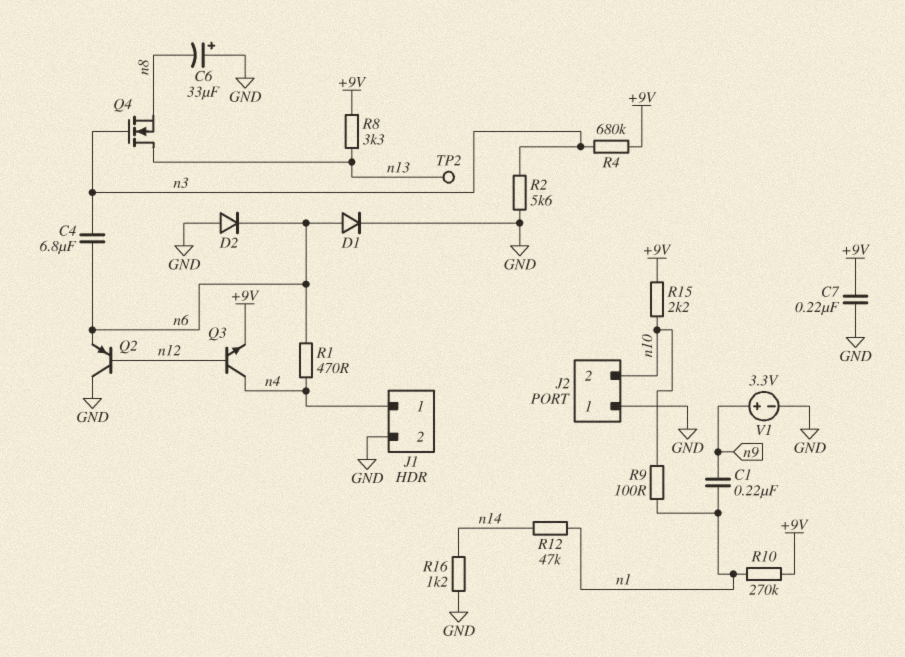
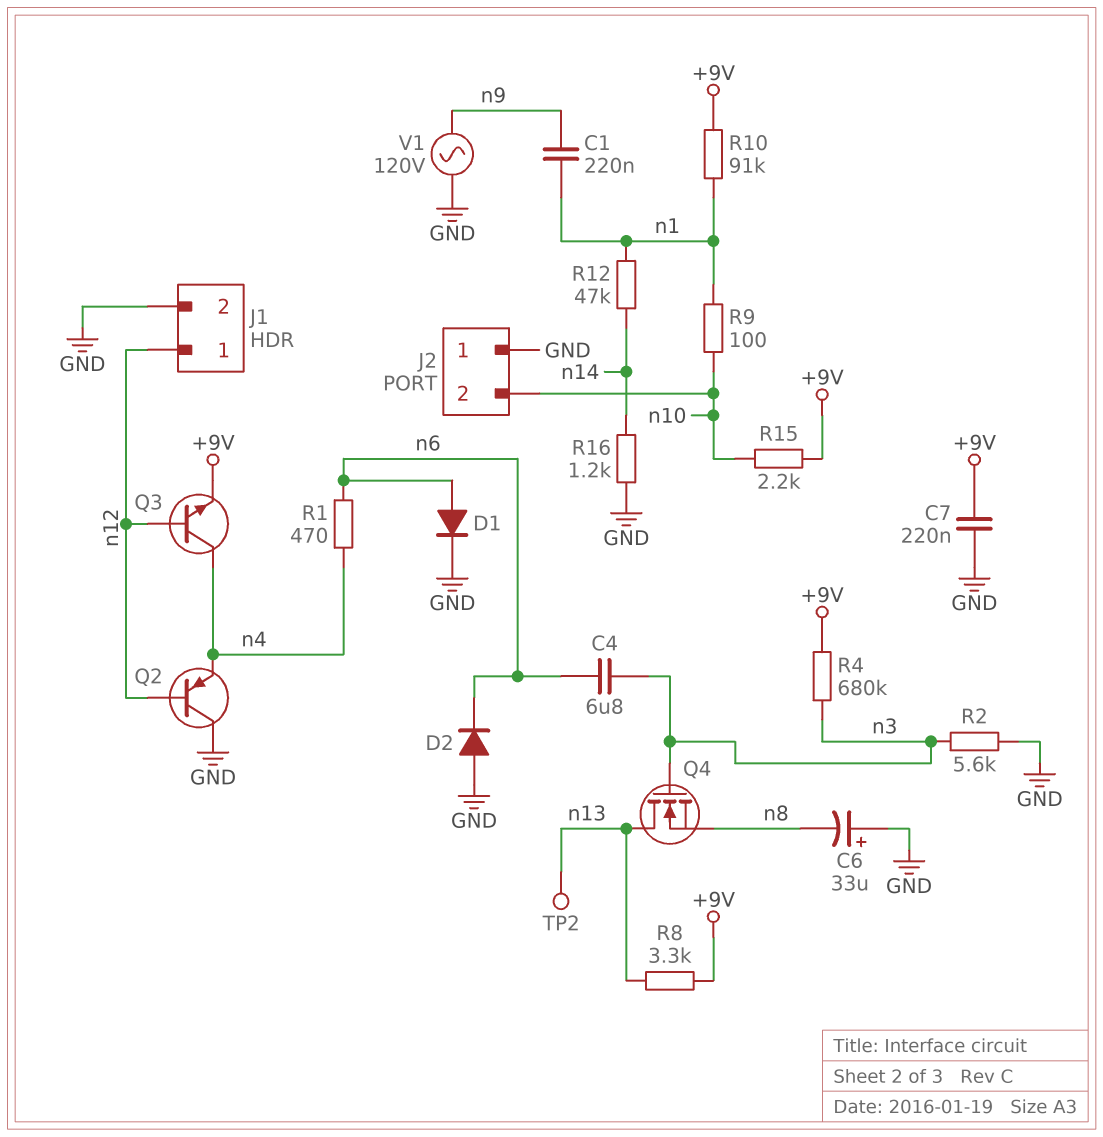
J1 pin 1: n4 -> n12
Q2: PNP (B n12, C GND, E n6) -> PNP (B n12, C GND, E n4)
R10: 270k (+9V, n1) -> 91k (+9V, n1)
V1: 3.3V (plus n9, minus GND) -> AC 120V (GND, n9)

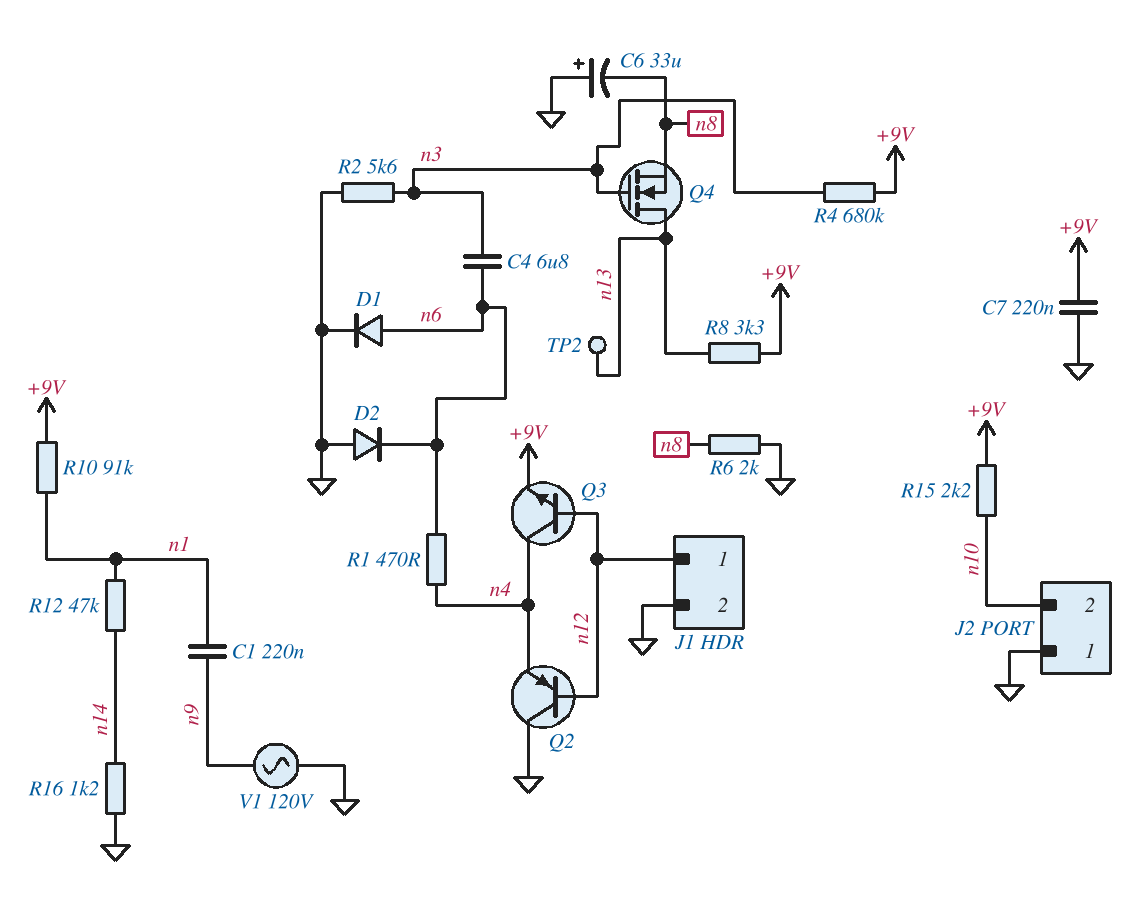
R6: none -> 2k (GND, n8)
R9: 100 (n1, n10) -> none

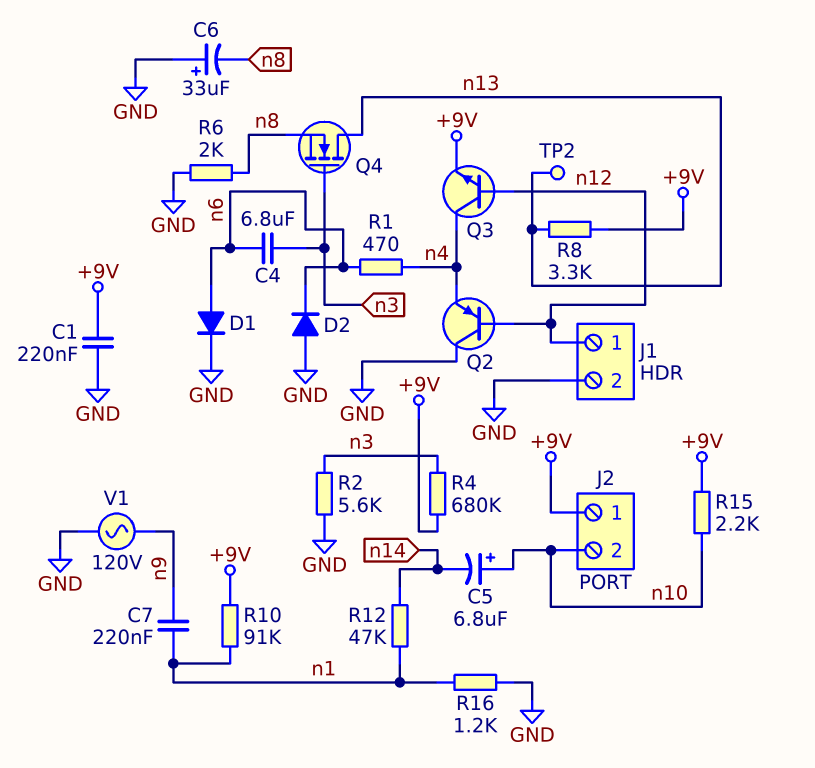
C1: 220nF (n1, n9) -> 220nF (+9V, GND)
C5: none -> 6.8uF (plus n10, minus n14)
C7: 220nF (+9V, GND) -> 220nF (n1, n9)
J2 pin 1: GND -> +9V
R16: 1.2k (GND, n14) -> 1.2k (GND, n1)

